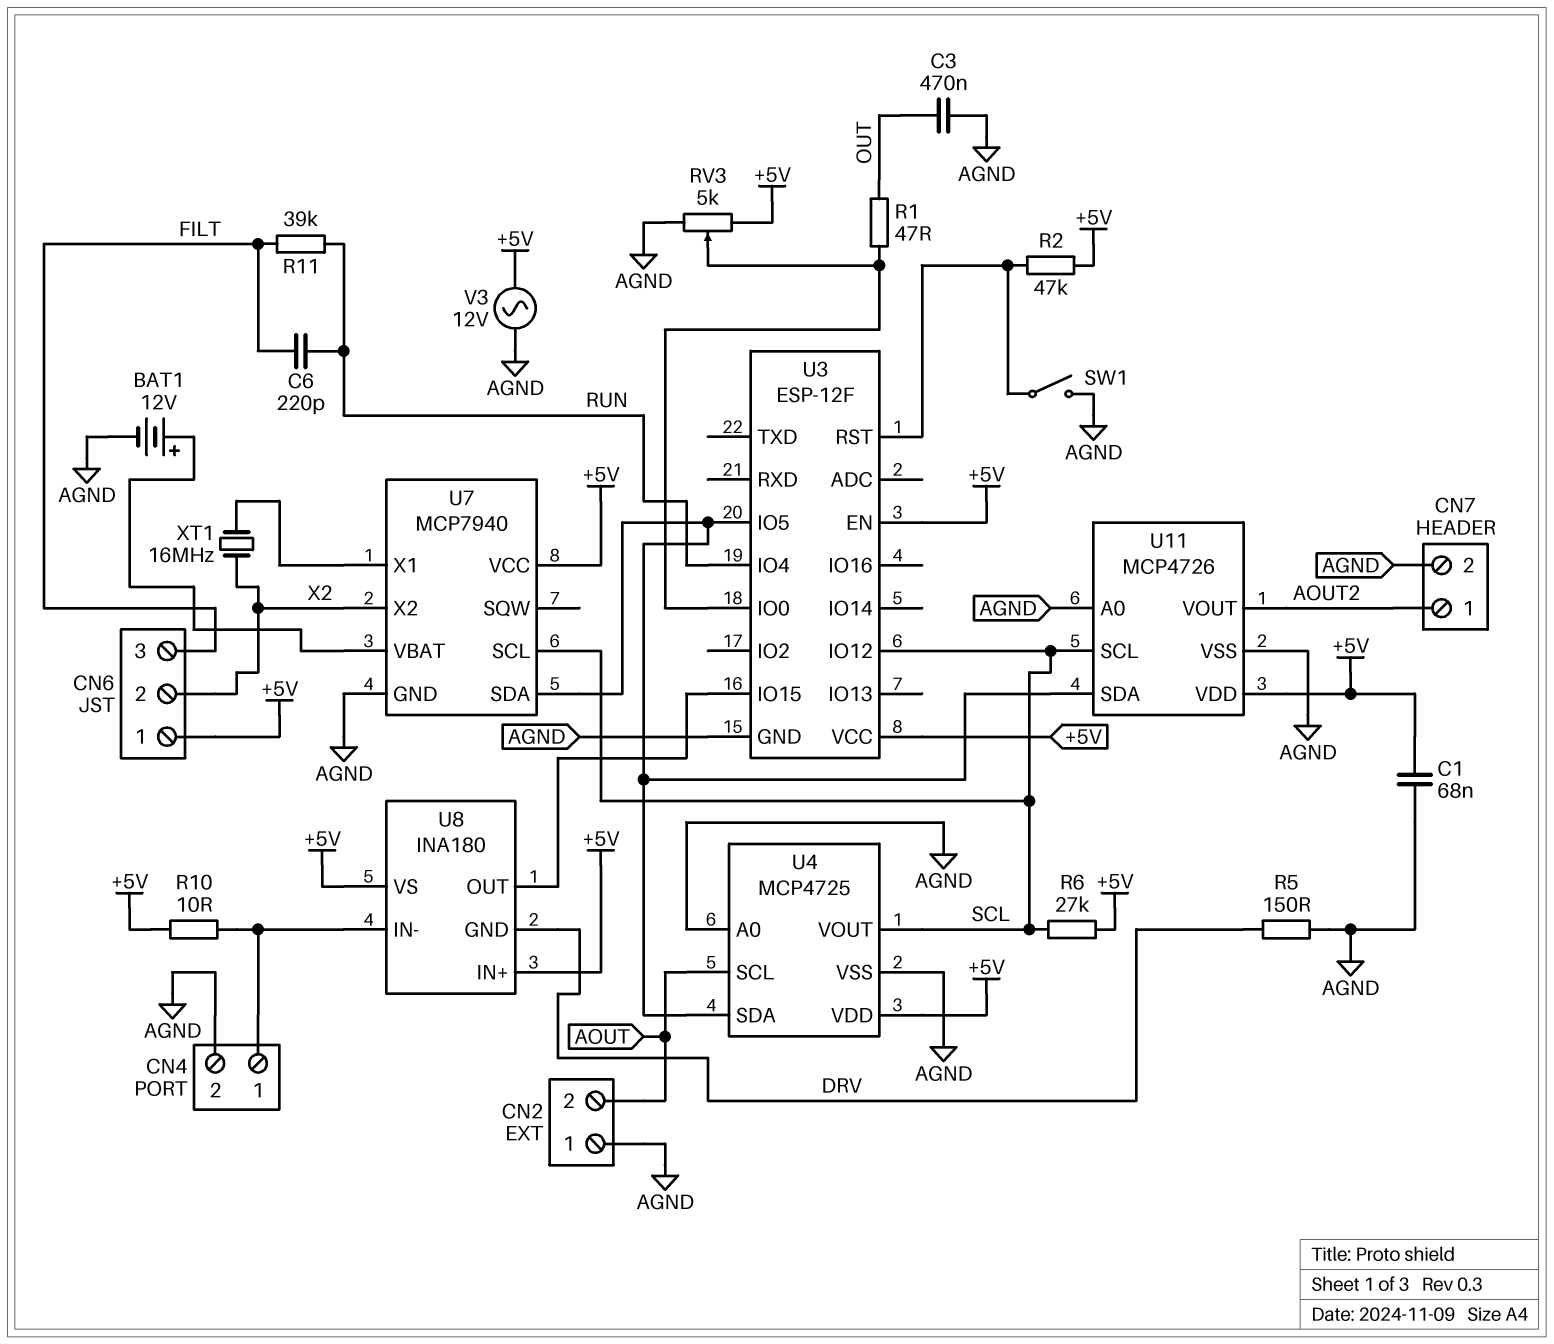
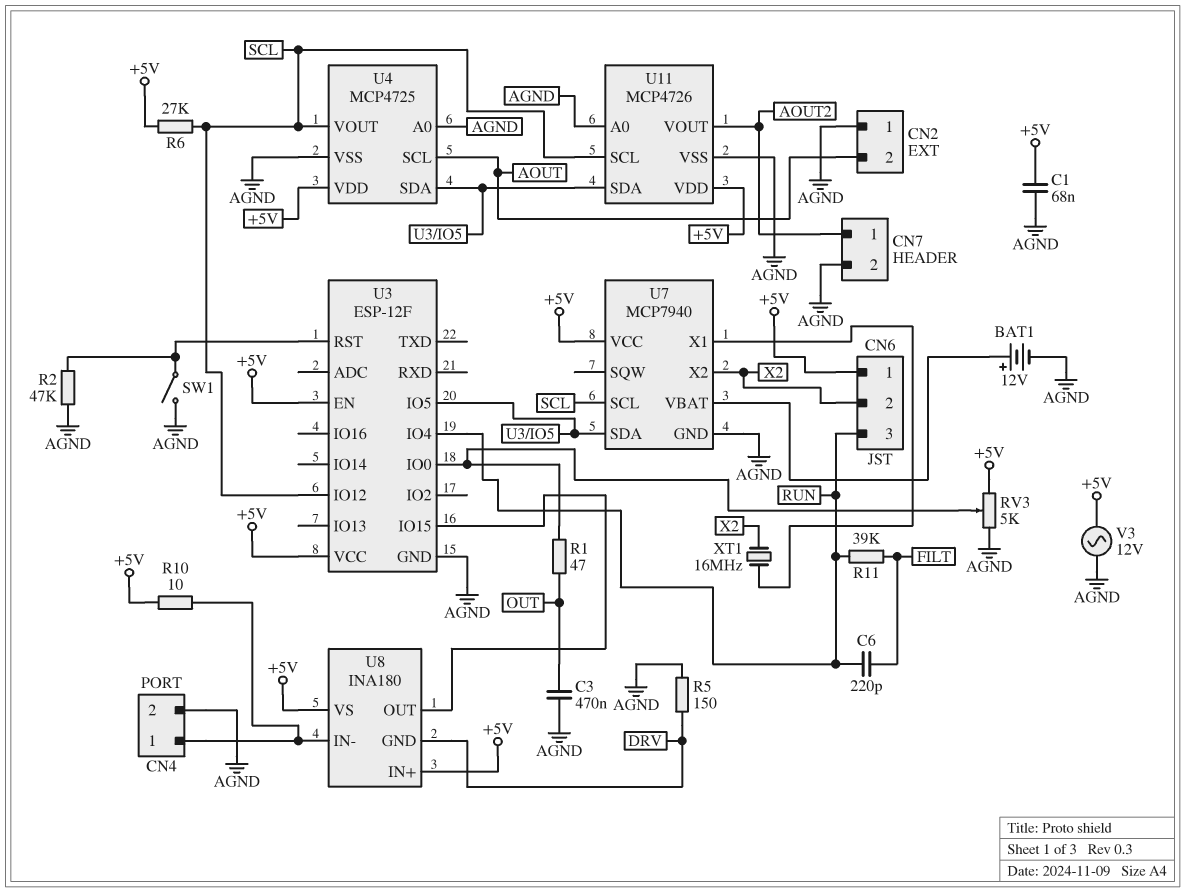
CN6 pin 3: FILT -> RUN
R2: 47k (+5V, U3/RST) -> 47k (AGND, U3/RST)

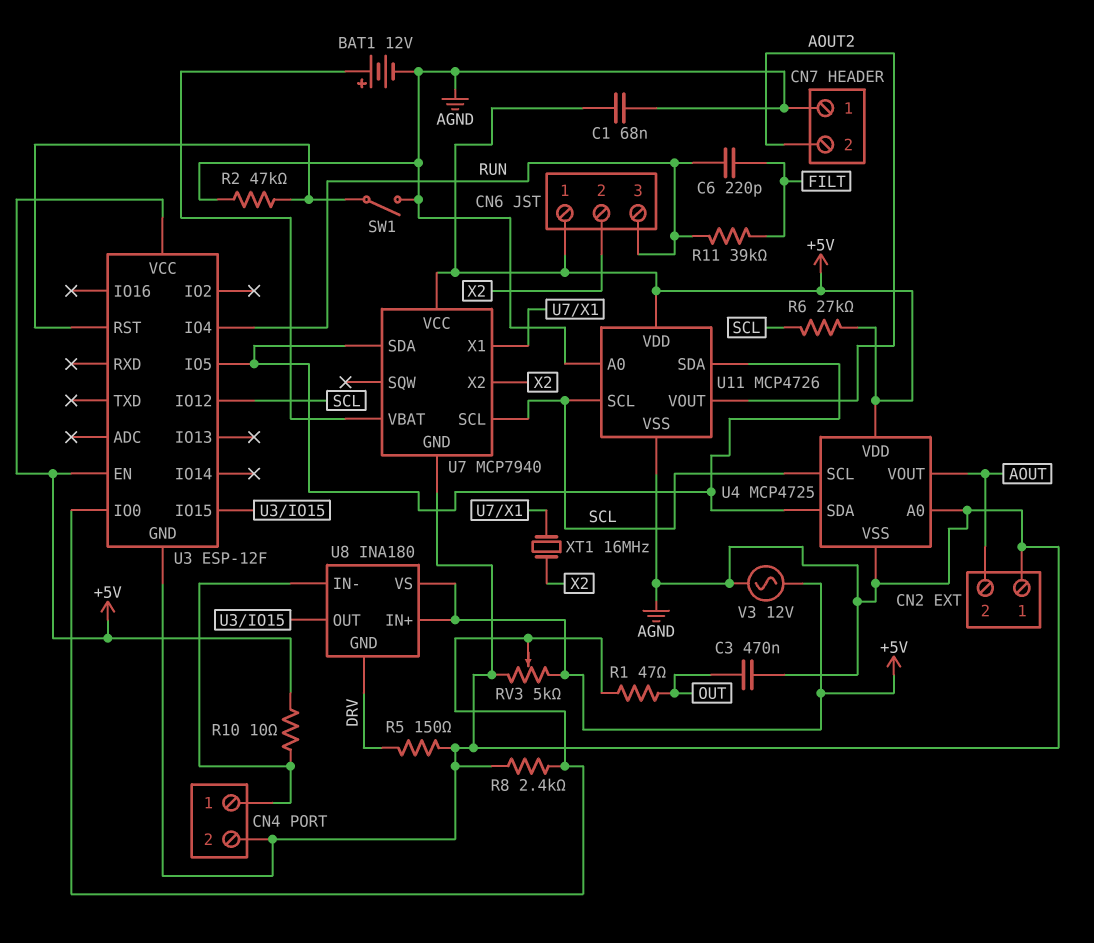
CN7 pin 1: AOUT2 -> AGND
CN7 pin 2: AGND -> AOUT2
R8: none -> 2.4k (AGND, U3/IO0)
U4 pin SCL: AOUT -> SCL
U4 pin VOUT: SCL -> AOUT

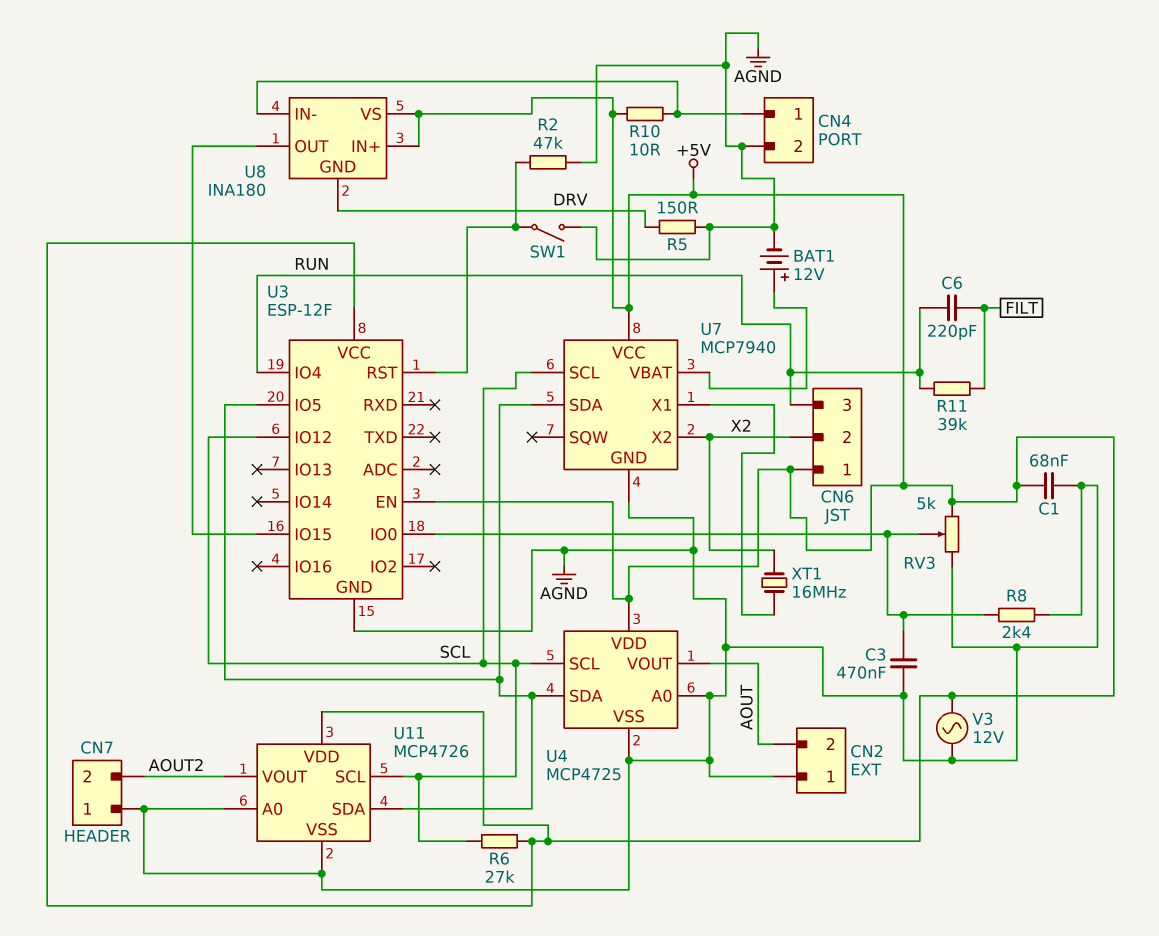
C3: 470nF (AGND, OUT) -> 470nF (AGND, U3/IO0)
R1: 47 (OUT, U3/IO0) -> none

